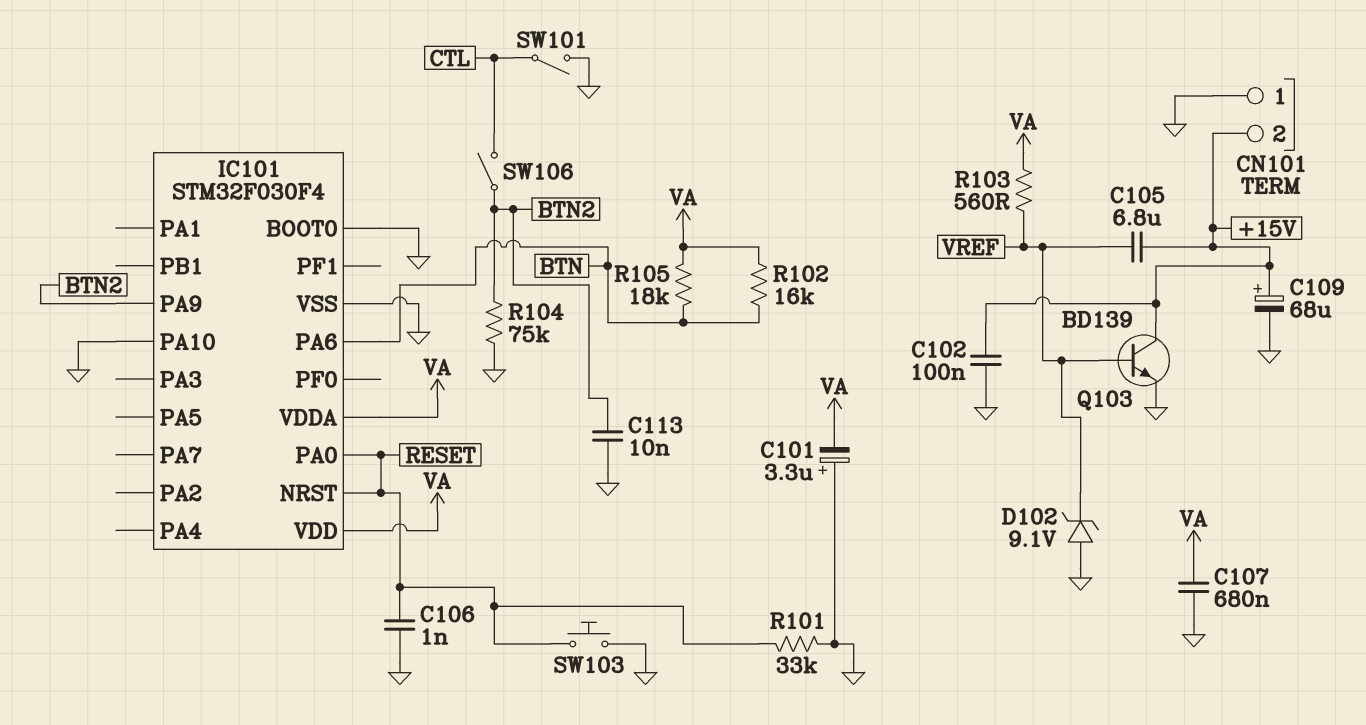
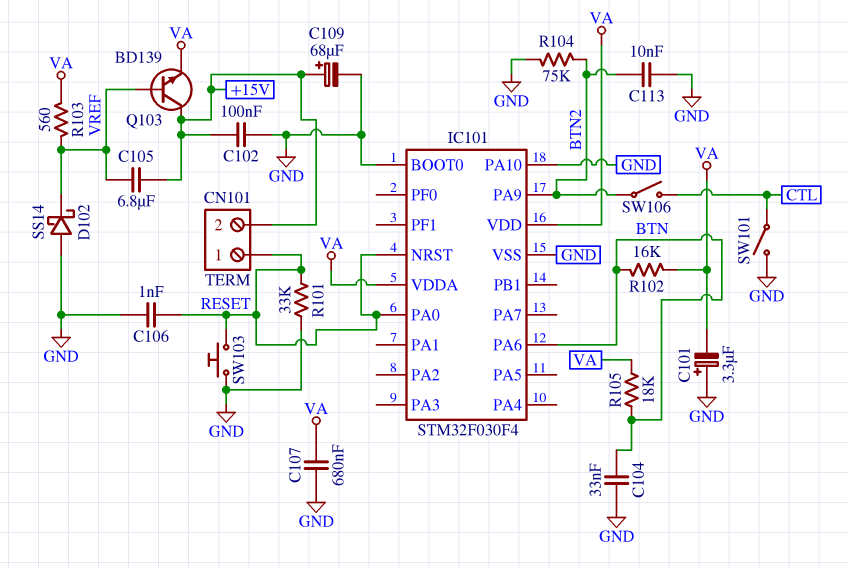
C104: none -> 33nF (BTN, GND)
CN101 pin 1: GND -> RESET
D102: zener 9.1V (A GND, K VREF) -> schottky SS14 (A GND, K VREF)
Q103: NPN BD139 (B VREF, C +15V, E GND) -> NPN BD139 (B VREF, C +15V, E VA)

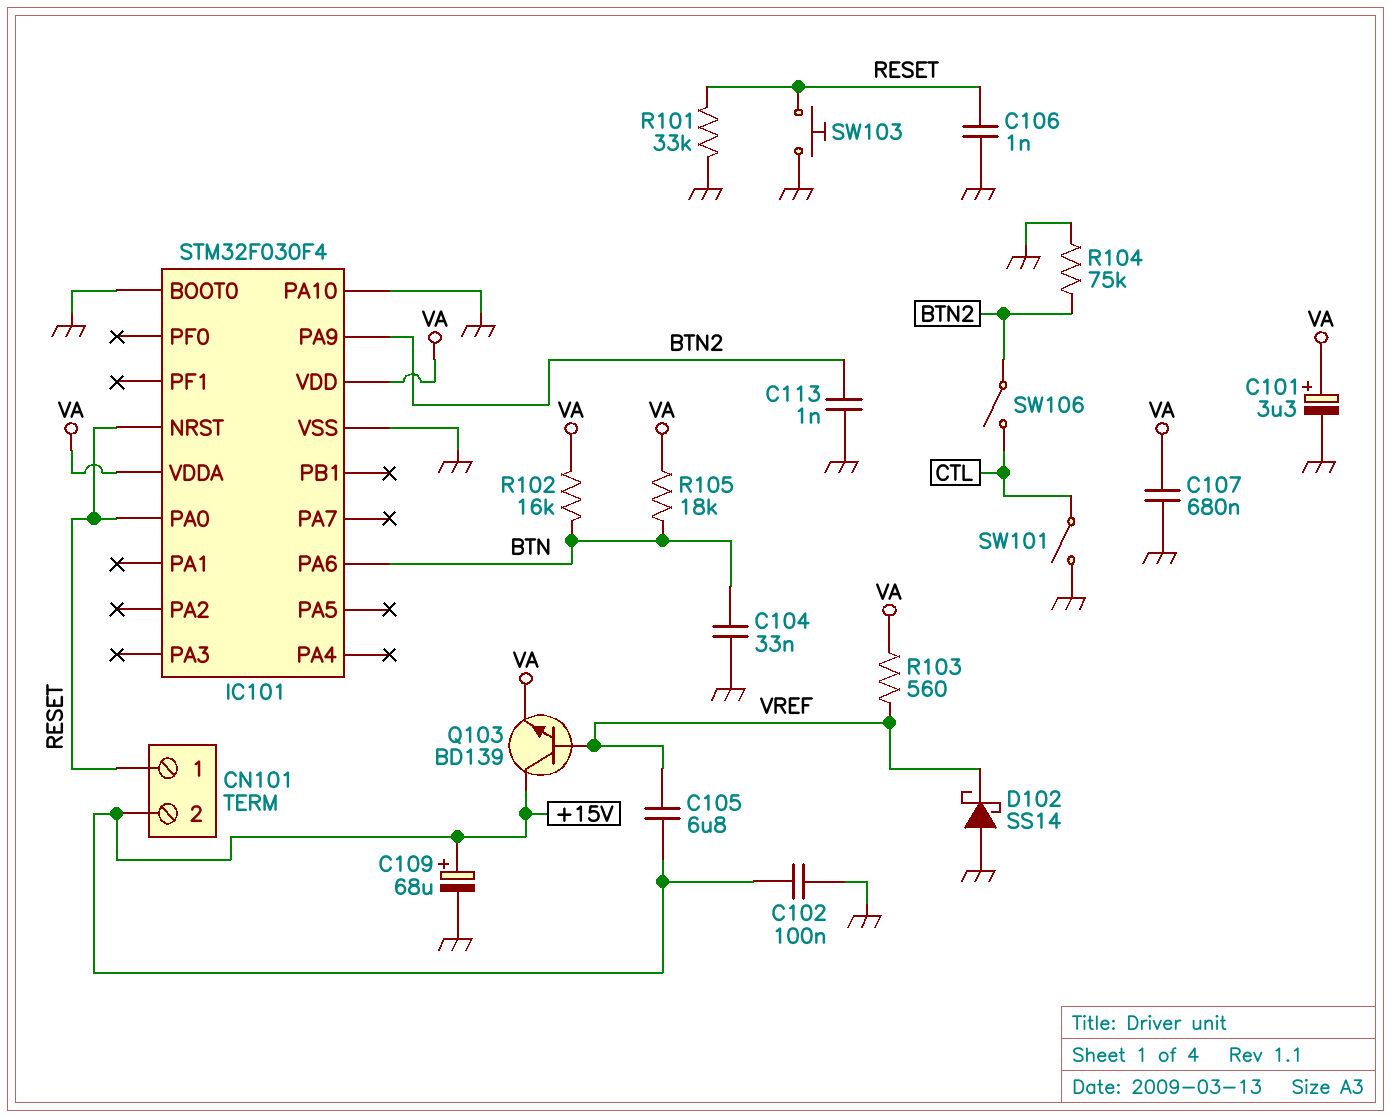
C101: 3.3uF (plus GND, minus VA) -> 3.3uF (plus VA, minus GND)
C113: 10nF (BTN2, GND) -> 1nF (BTN2, GND)

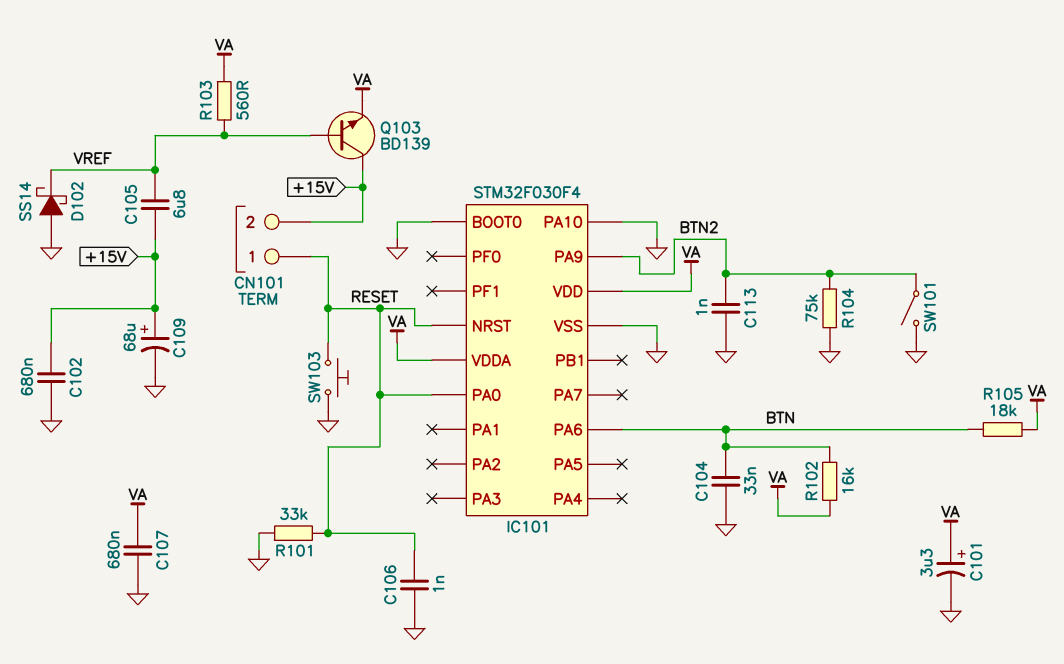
C102: 100nF (+15V, GND) -> 680nF (+15V, GND)
SW101: switch (CTL, GND) -> switch (BTN2, GND)
SW106: switch (BTN2, CTL) -> none

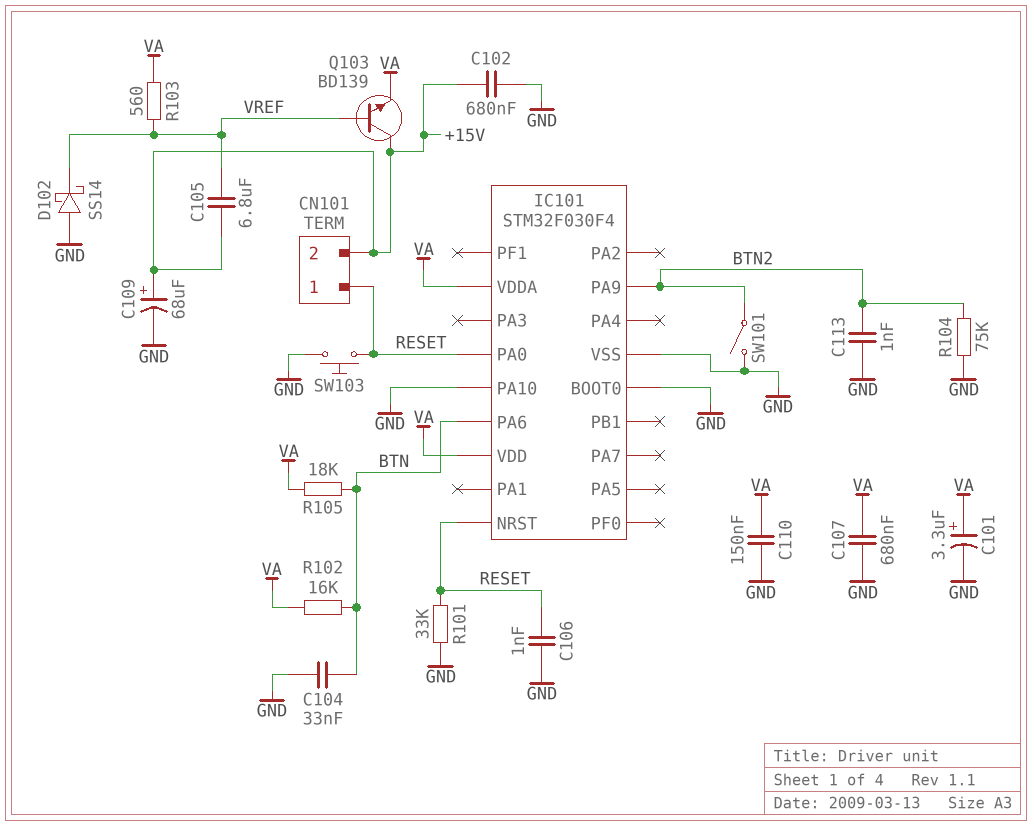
C110: none -> 150nF (GND, VA)

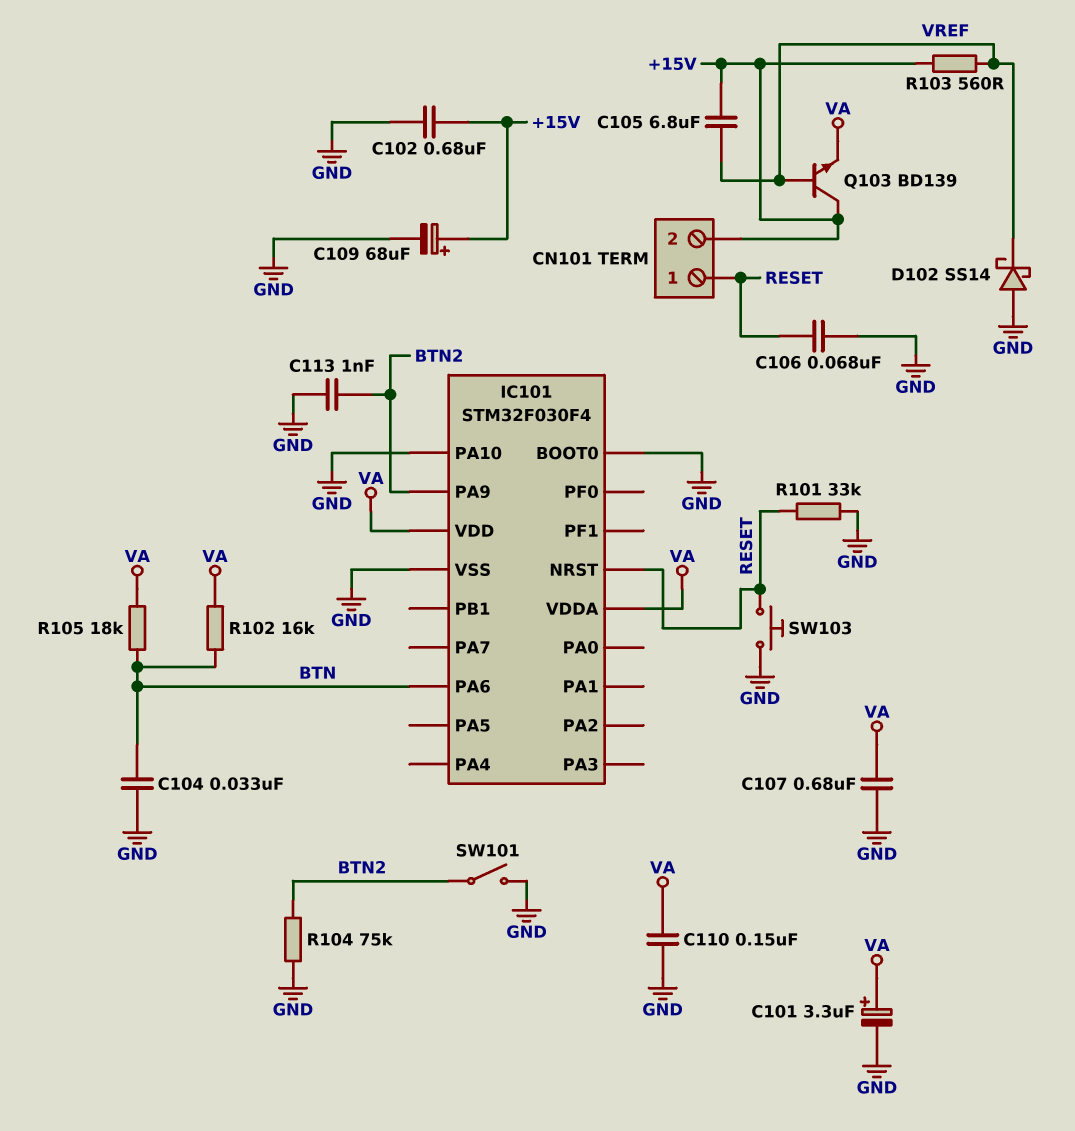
C106: 1nF (GND, RESET) -> 68nF (GND, RESET)
IC101 pin PA0: RESET -> none
R103: 560 (VA, VREF) -> 560 (+15V, VREF)

